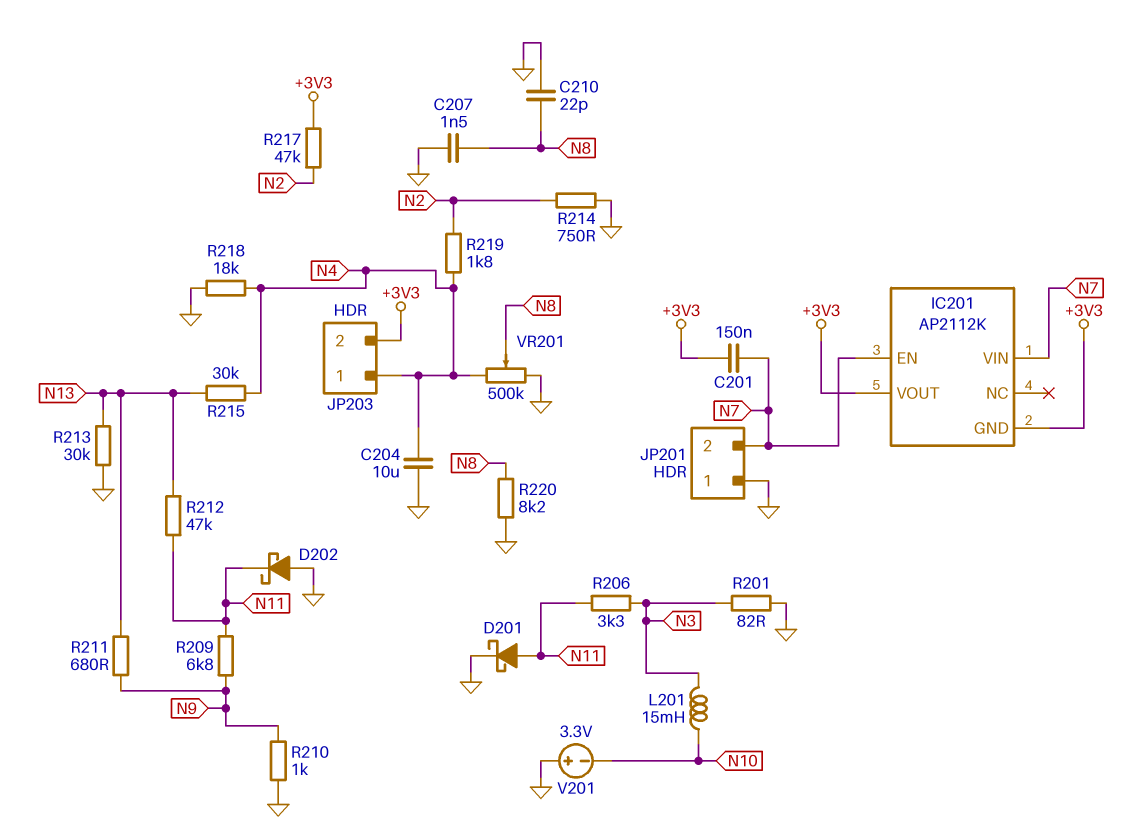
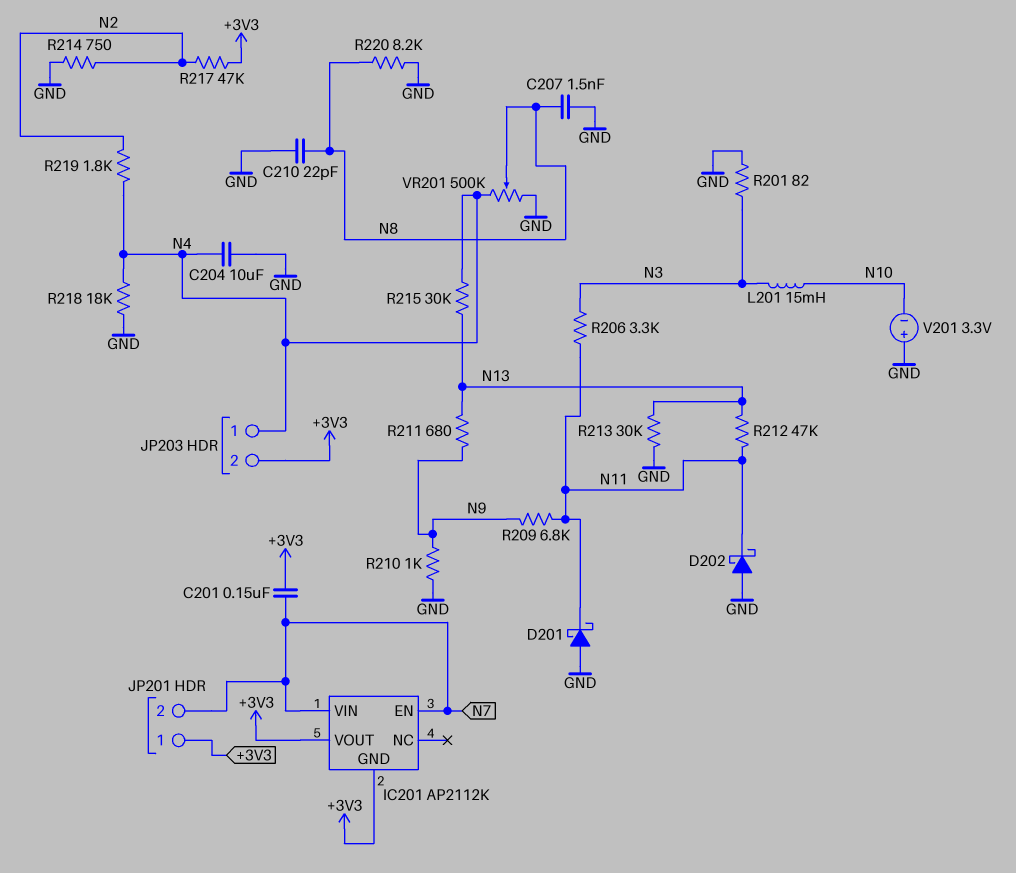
D201: schottky (A N11, K GND) -> schottky (A GND, K N11)
JP201 pin 1: GND -> +3V3

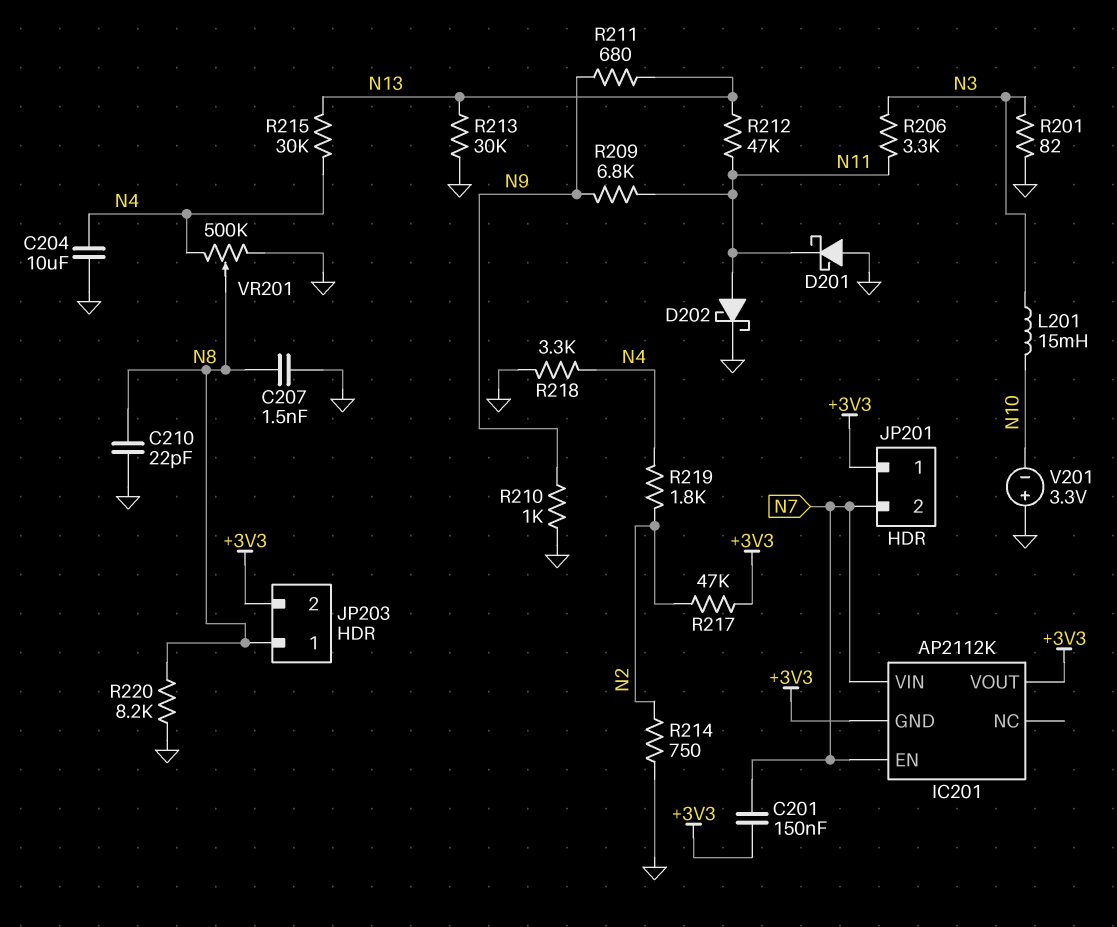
D202: schottky (A GND, K N11) -> schottky (A N11, K GND)
JP203 pin 1: N4 -> N8
R218: 18k (GND, N4) -> 3.3k (GND, N4)

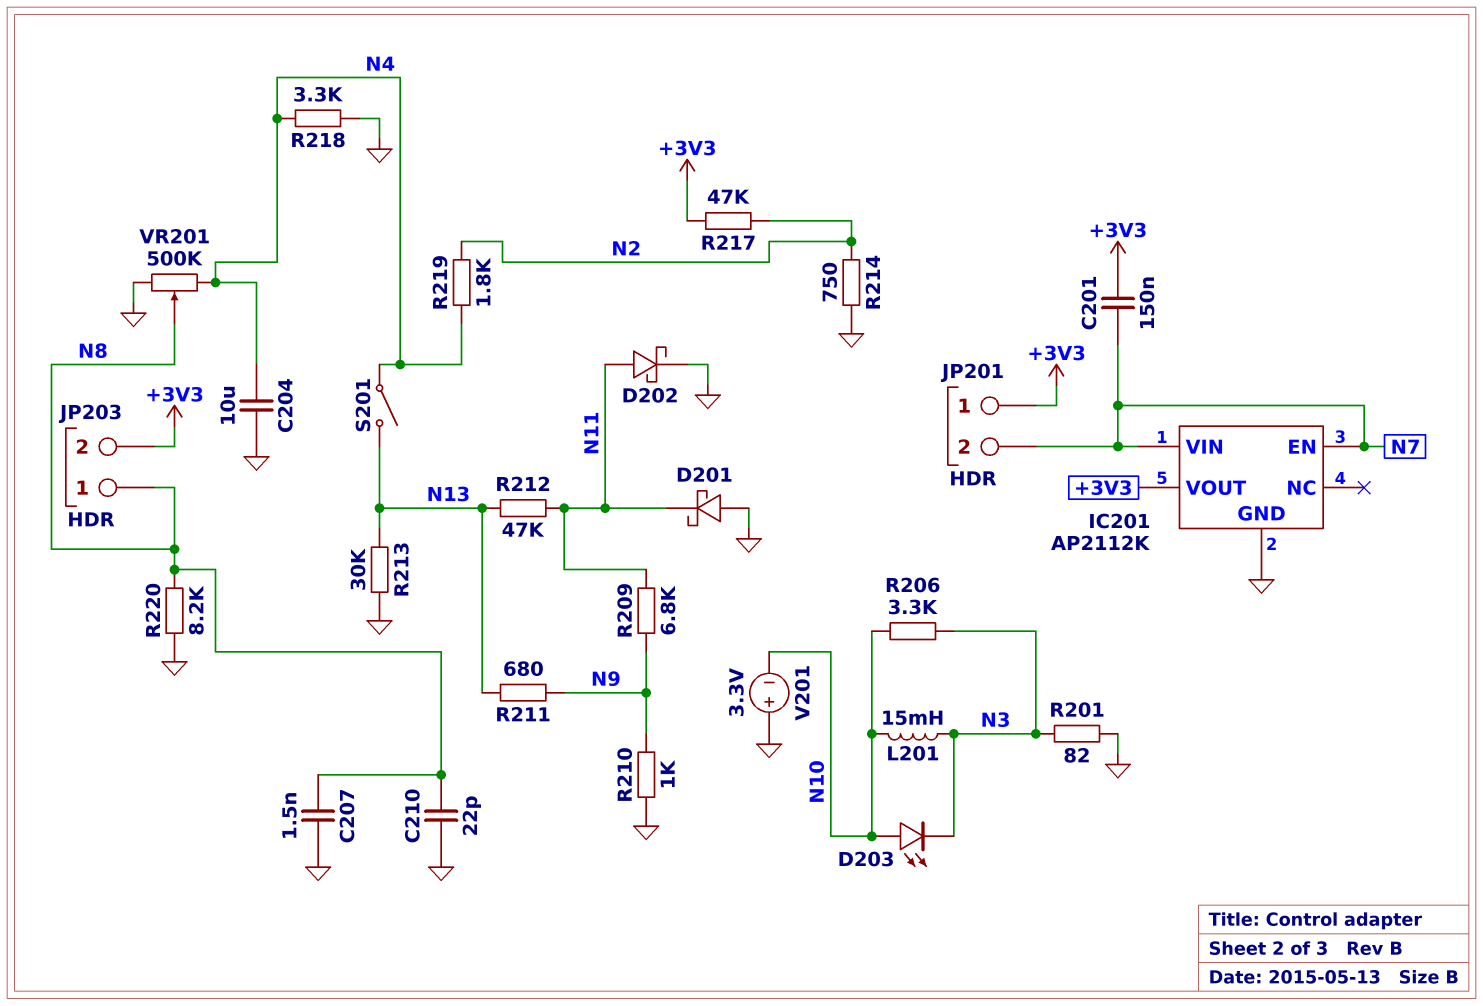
D203: none -> LED (A N10, K N3)
IC201 pin GND: +3V3 -> GND
R206: 3.3k (N3, N11) -> 3.3k (N3, N10)
R215: 30k (N4, N13) -> none
S201: none -> switch (N4, N13)

